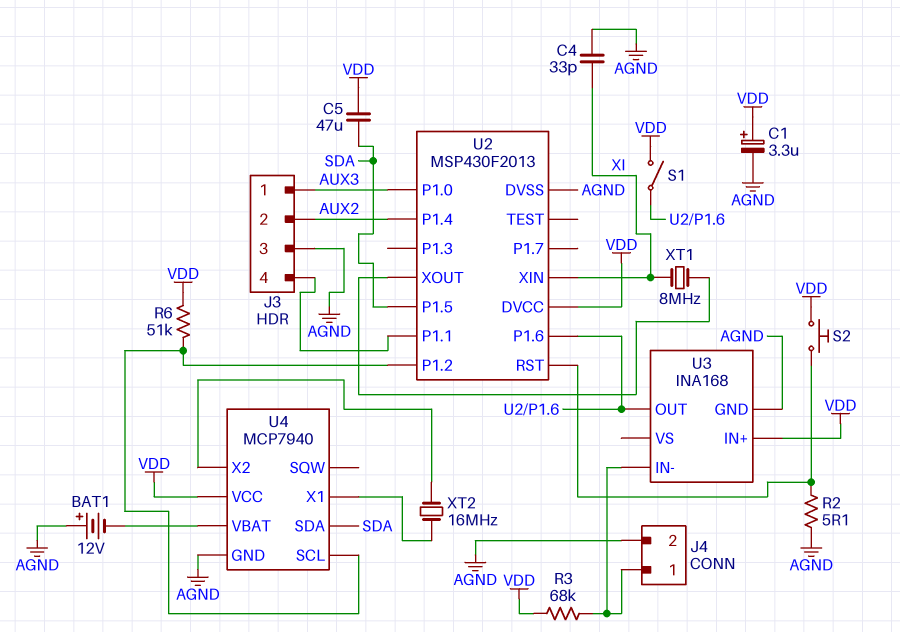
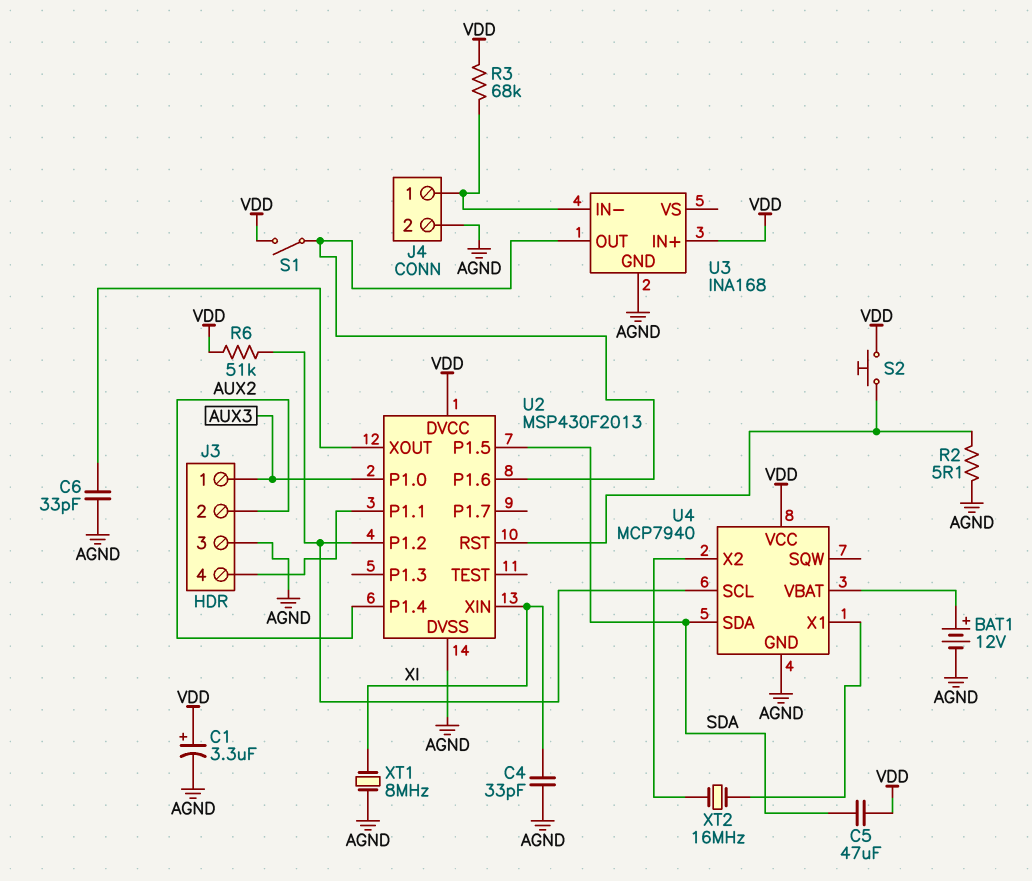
BAT1: 12V (plus AGND, minus U4/VBAT) -> 12V (plus U4/VBAT, minus AGND)
C6: none -> 33pF (AGND, U2/XOUT)
XT1: 8MHz (U2/XOUT, XI) -> 8MHz (AGND, XI)

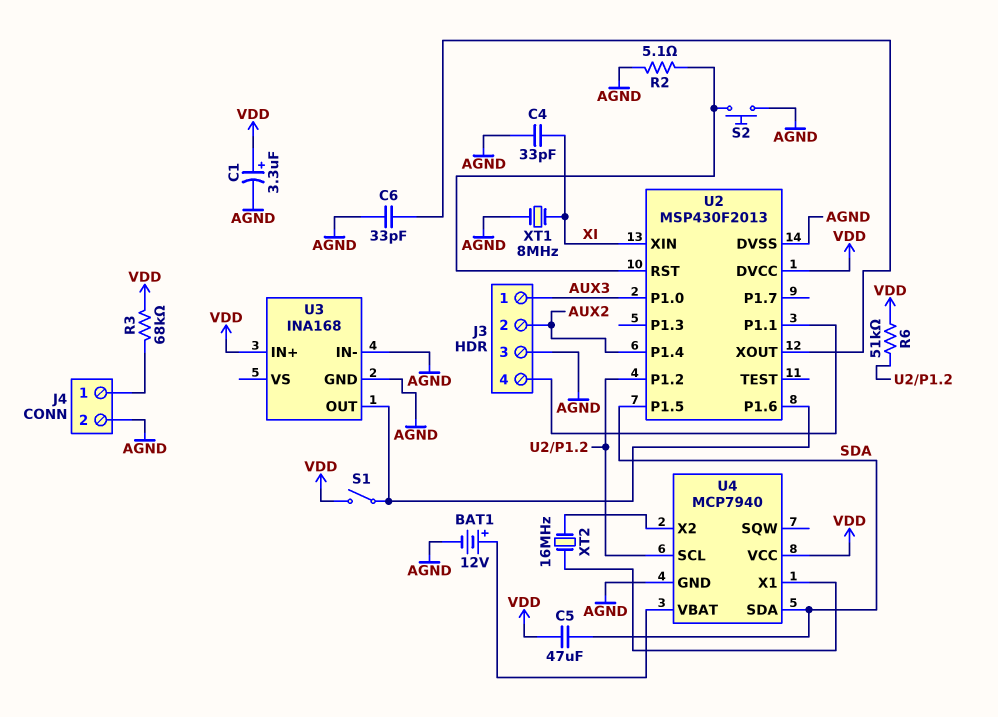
S2: button (U2/RST, VDD) -> button (AGND, U2/RST)
U3 pin IN-: J4/1 -> AGND

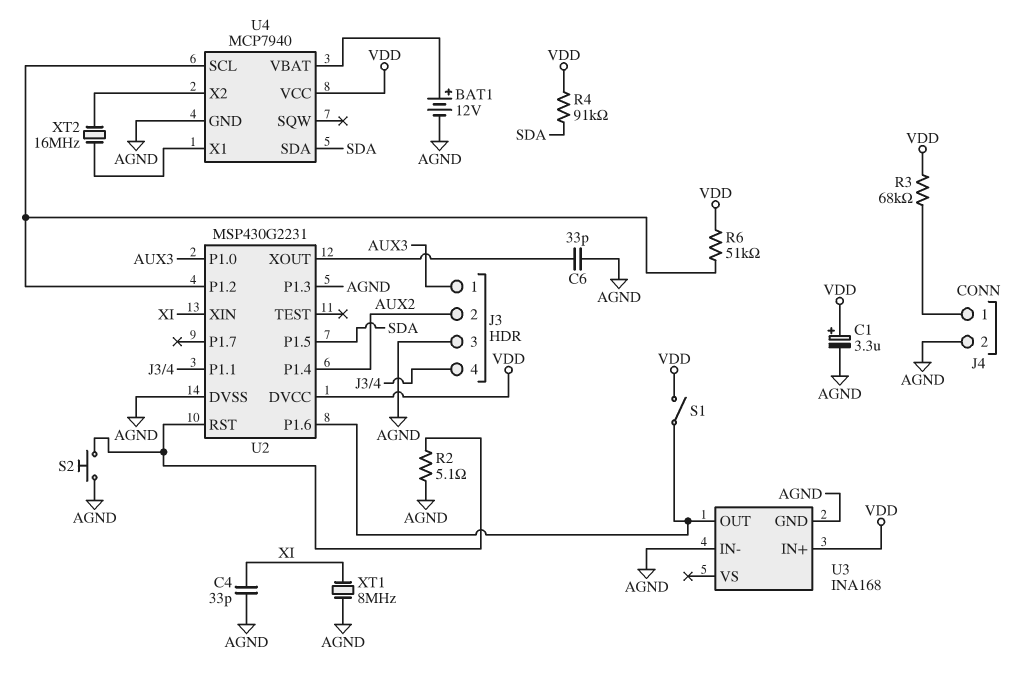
C5: 47uF (SDA, VDD) -> none
R4: none -> 91k (SDA, VDD)
U2: MSP430F2013 -> MSP430G2231
U2 pin P1.3: none -> AGND

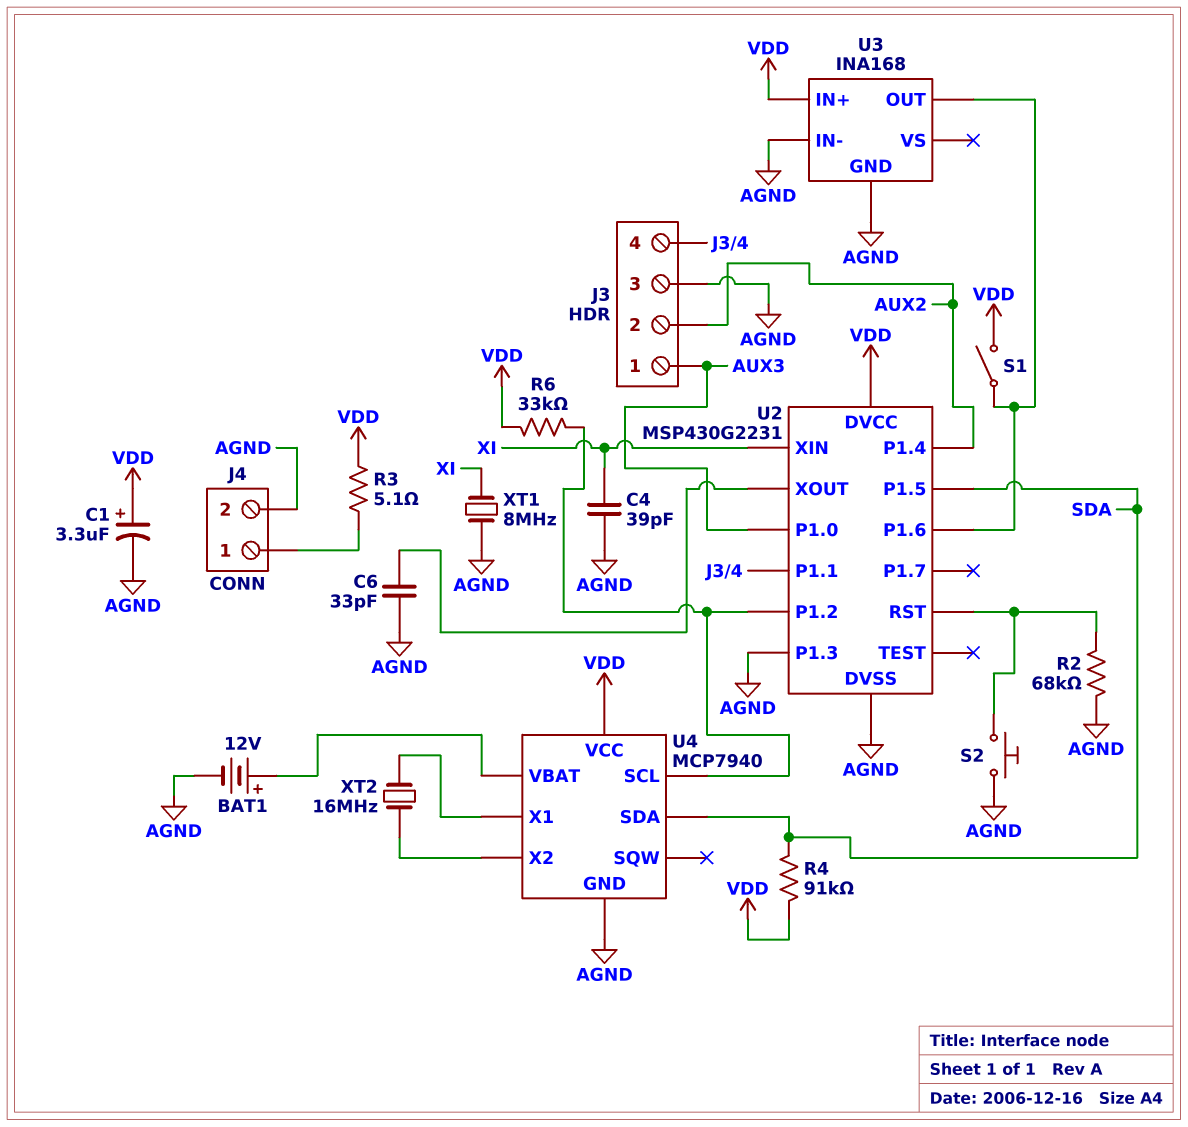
C4: 33pF (AGND, XI) -> 39pF (AGND, XI)
R2: 5.1 (AGND, U2/RST) -> 68k (AGND, U2/RST)
R3: 68k (J4/1, VDD) -> 5.1 (J4/1, VDD)
R6: 51k (U2/P1.2, VDD) -> 33k (U2/P1.2, VDD)

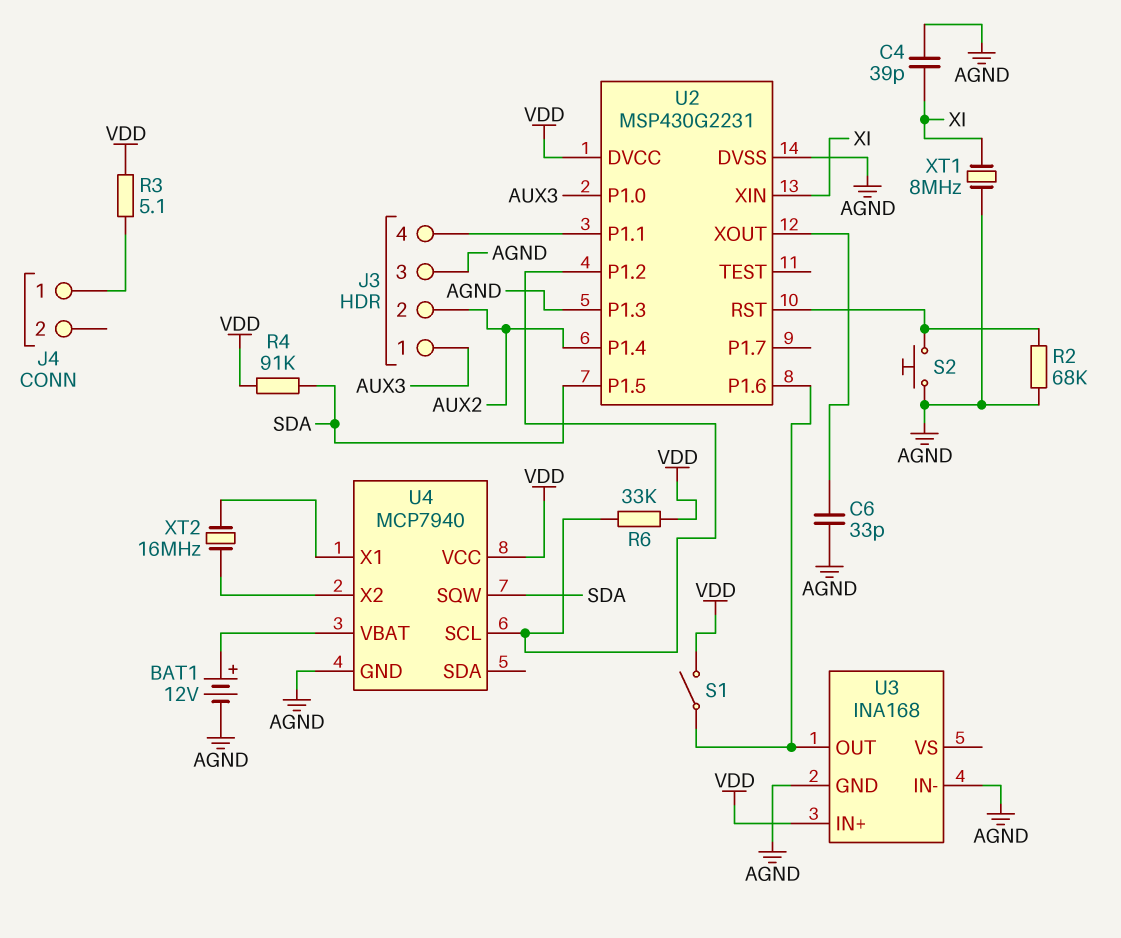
C1: 3.3uF (plus VDD, minus AGND) -> none
J4 pin 2: AGND -> none
U4 pin SDA: SDA -> none
U4 pin SQW: none -> SDA

